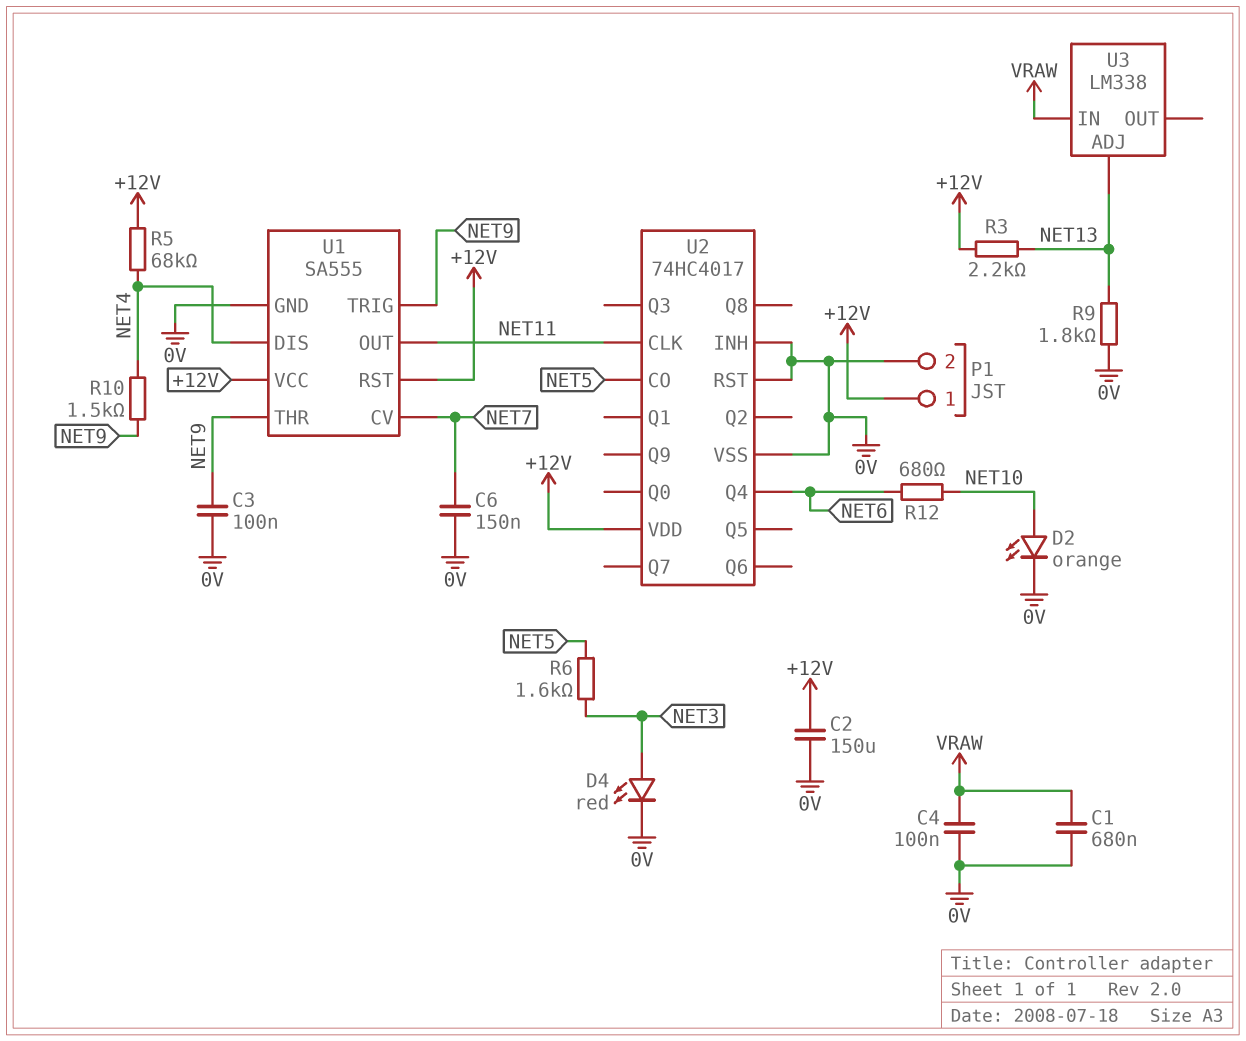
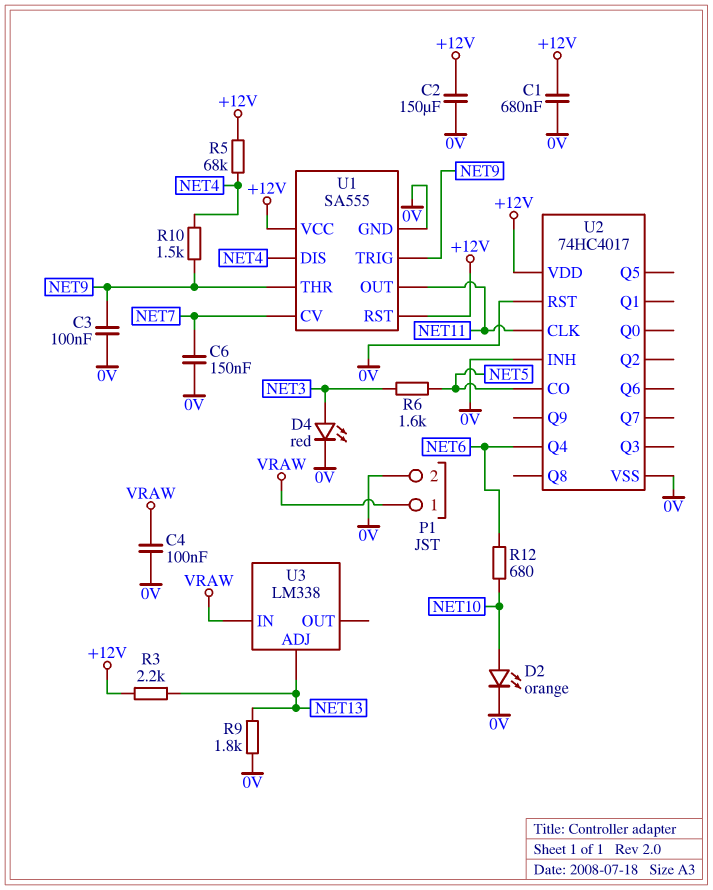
C1: 680nF (0V, VRAW) -> 680nF (+12V, 0V)
P1 pin 1: +12V -> VRAW

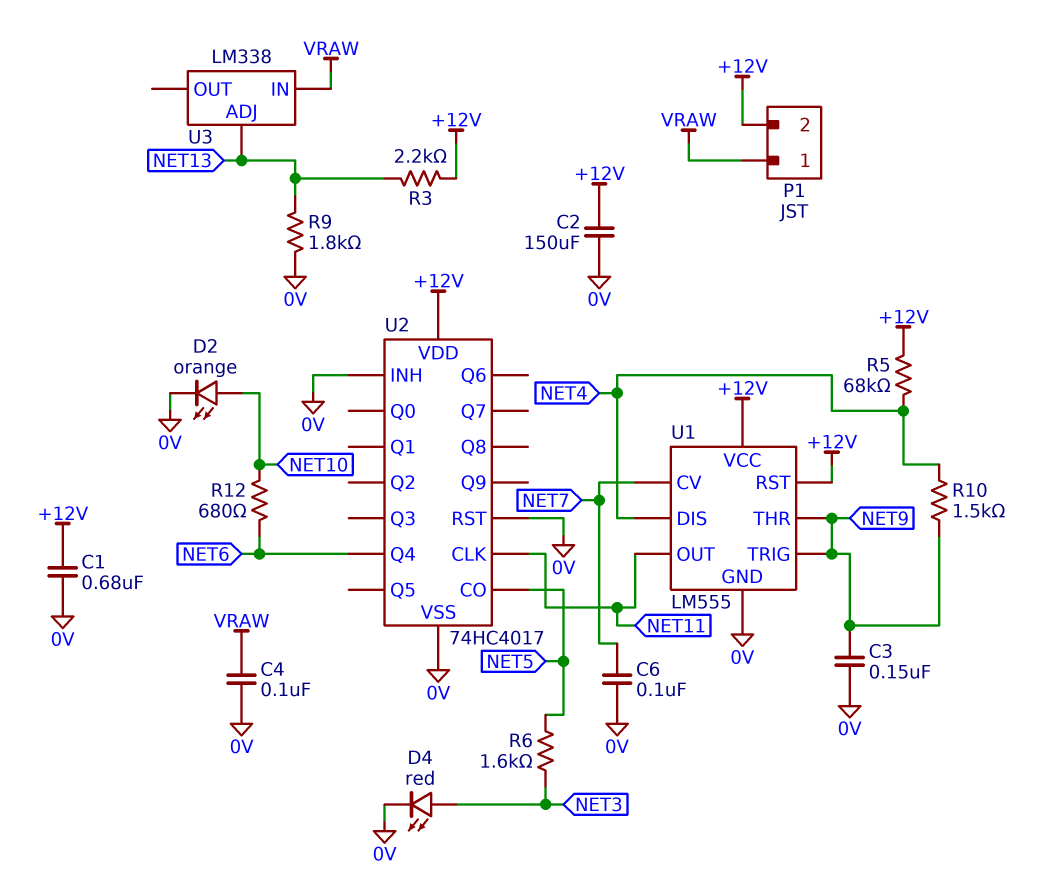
C3: 100nF (0V, NET9) -> 150nF (0V, NET9)
C6: 150nF (0V, NET7) -> 100nF (0V, NET7)
P1 pin 2: 0V -> +12V
U1: SA555 -> LM555

